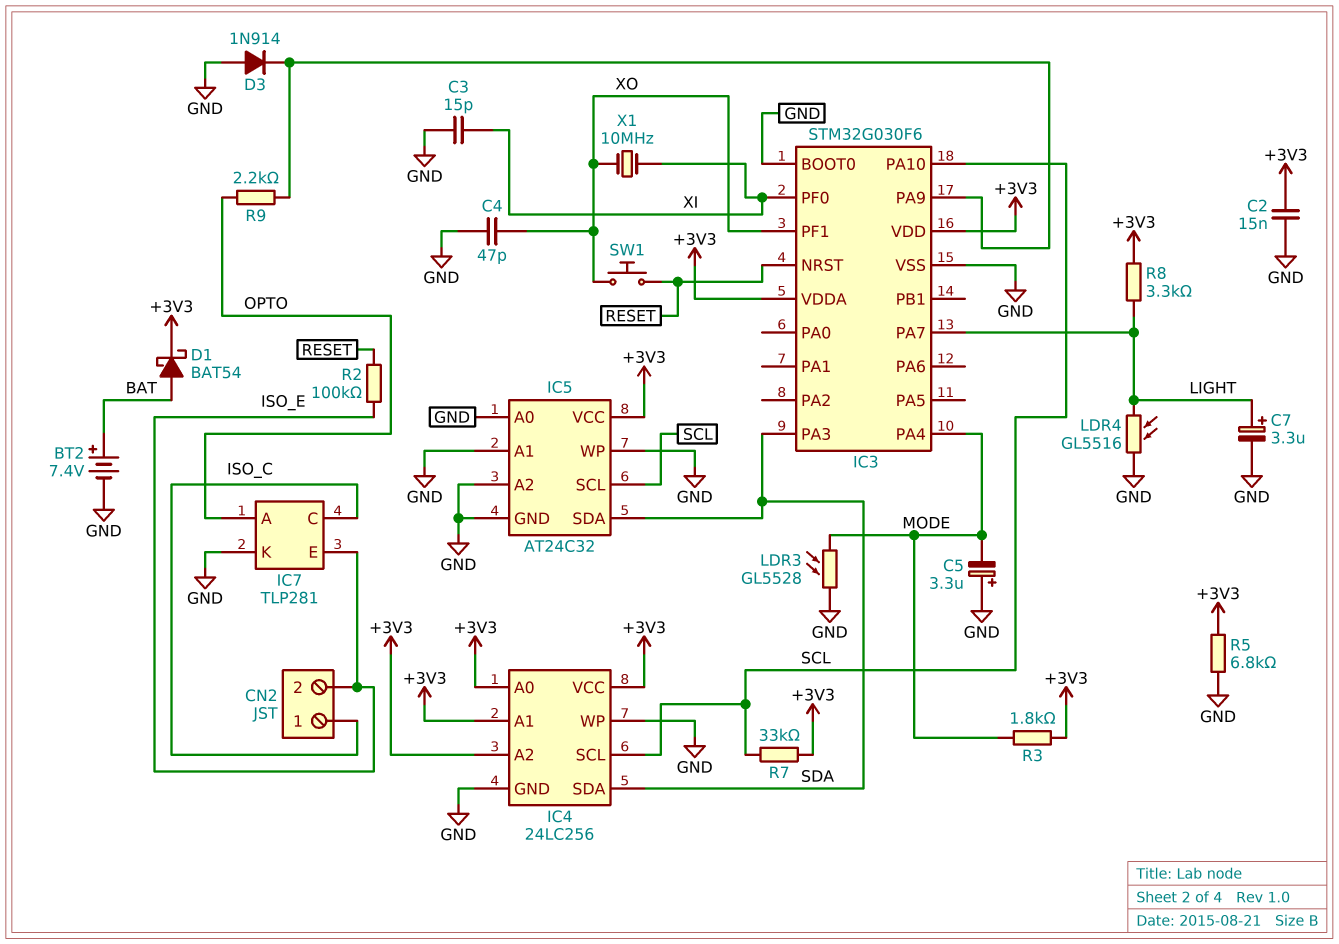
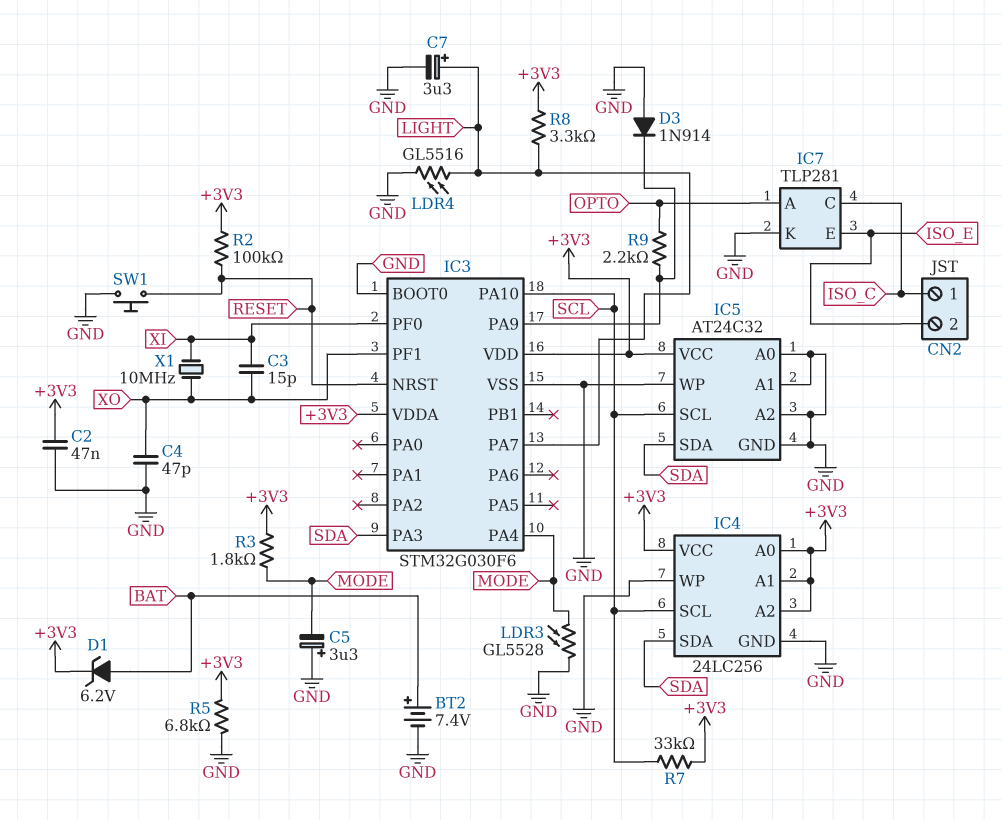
C2: 15nF (+3V3, GND) -> 47nF (+3V3, GND)
C3: 15pF (GND, XI) -> 15pF (XI, XO)
D1: schottky BAT54 (A BAT, K +3V3) -> zener 6.2V (A BAT, K +3V3)
R2: 100k (ISO_E, RESET) -> 100k (+3V3, RESET)
SW1: button (RESET, XO) -> button (GND, RESET)

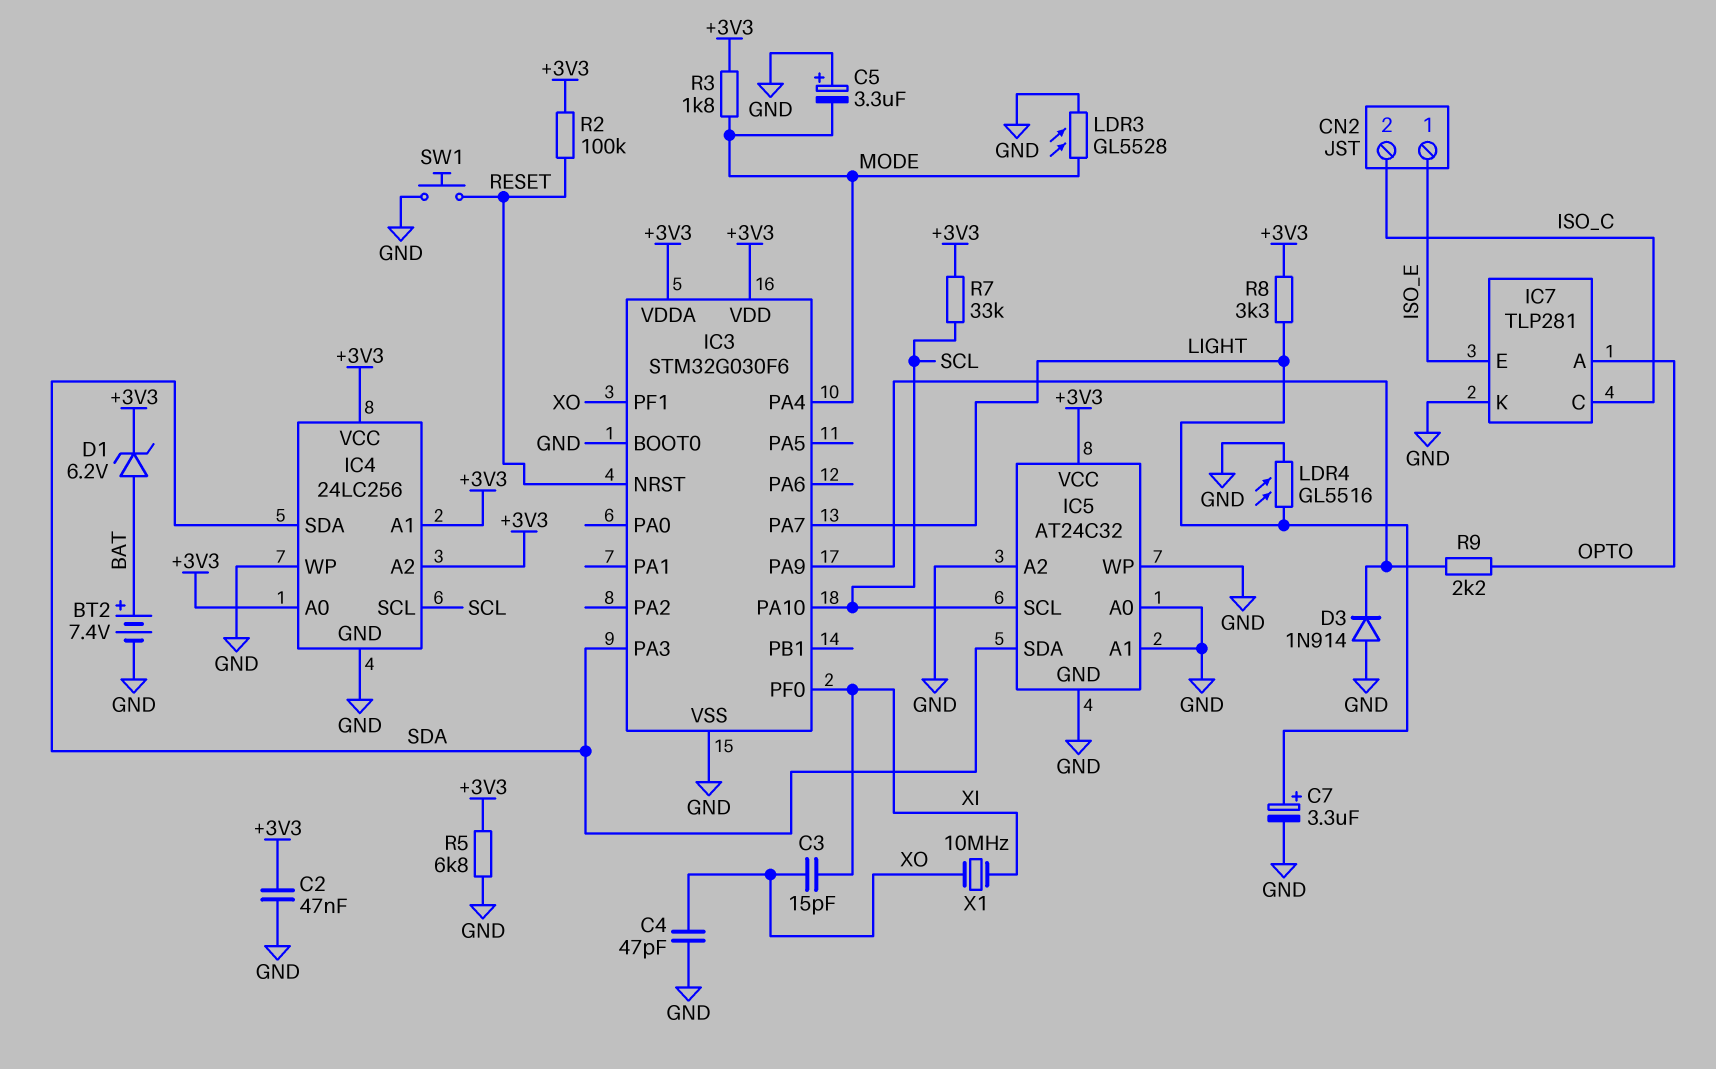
CN2 pin 1: ISO_C -> ISO_E
CN2 pin 2: ISO_E -> ISO_C

